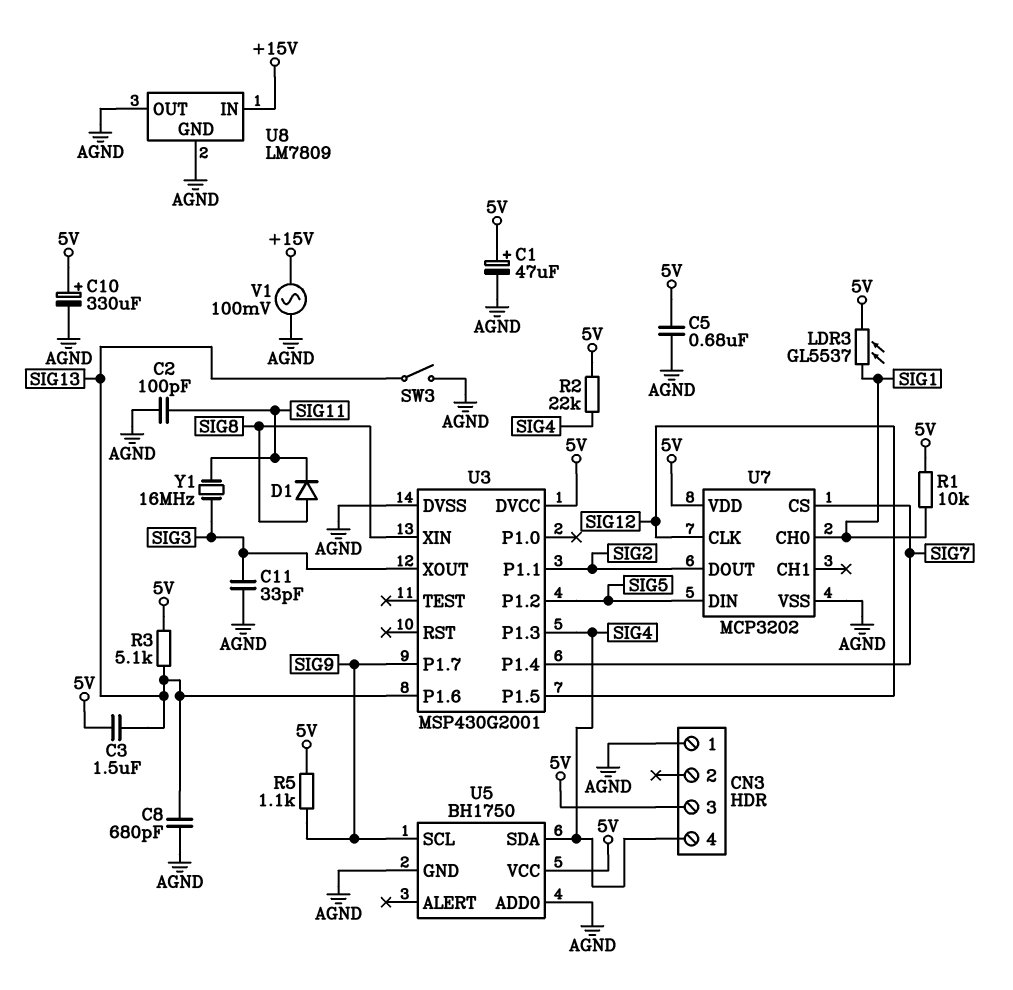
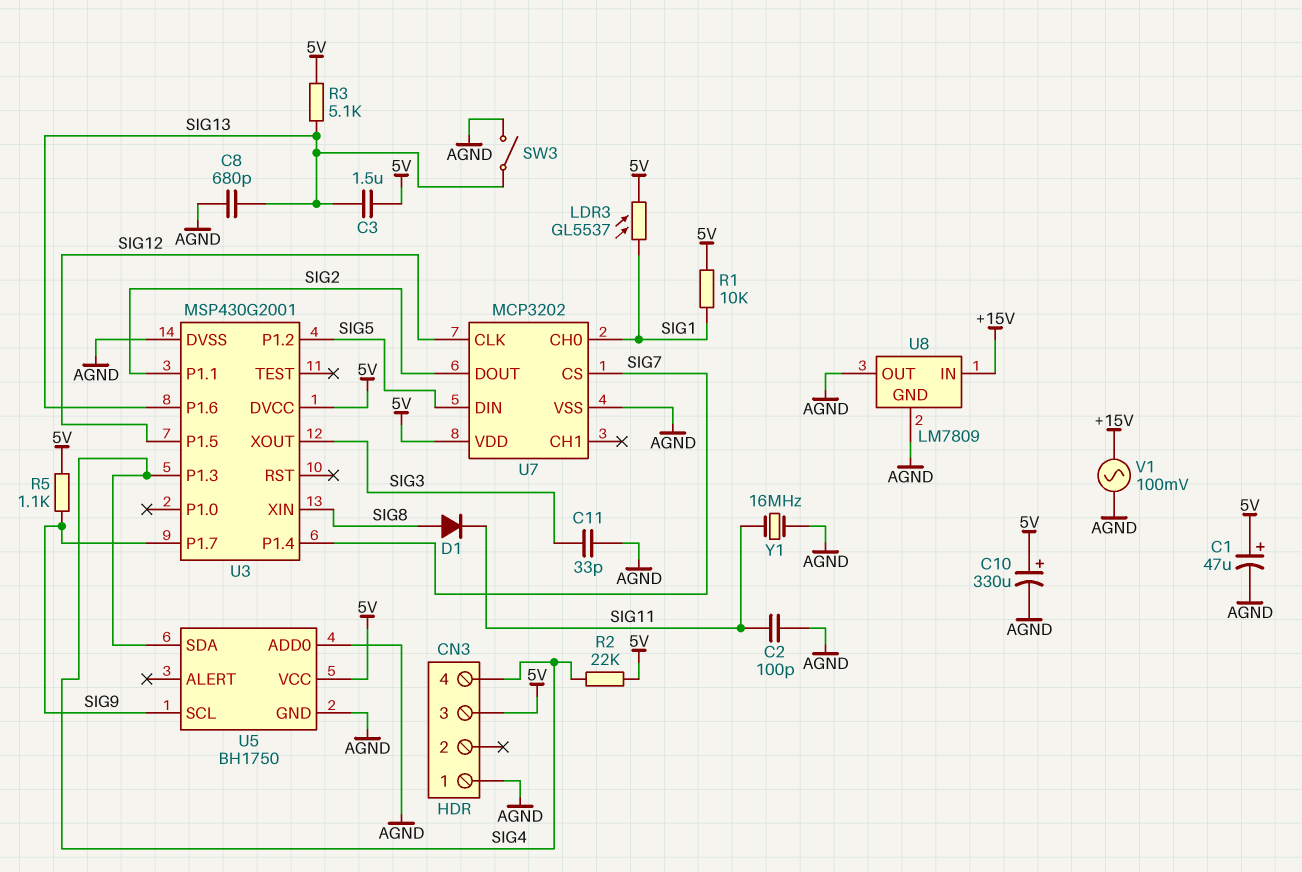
C5: 680nF (5V, AGND) -> none
Y1: 16MHz (SIG3, SIG11) -> 16MHz (AGND, SIG11)

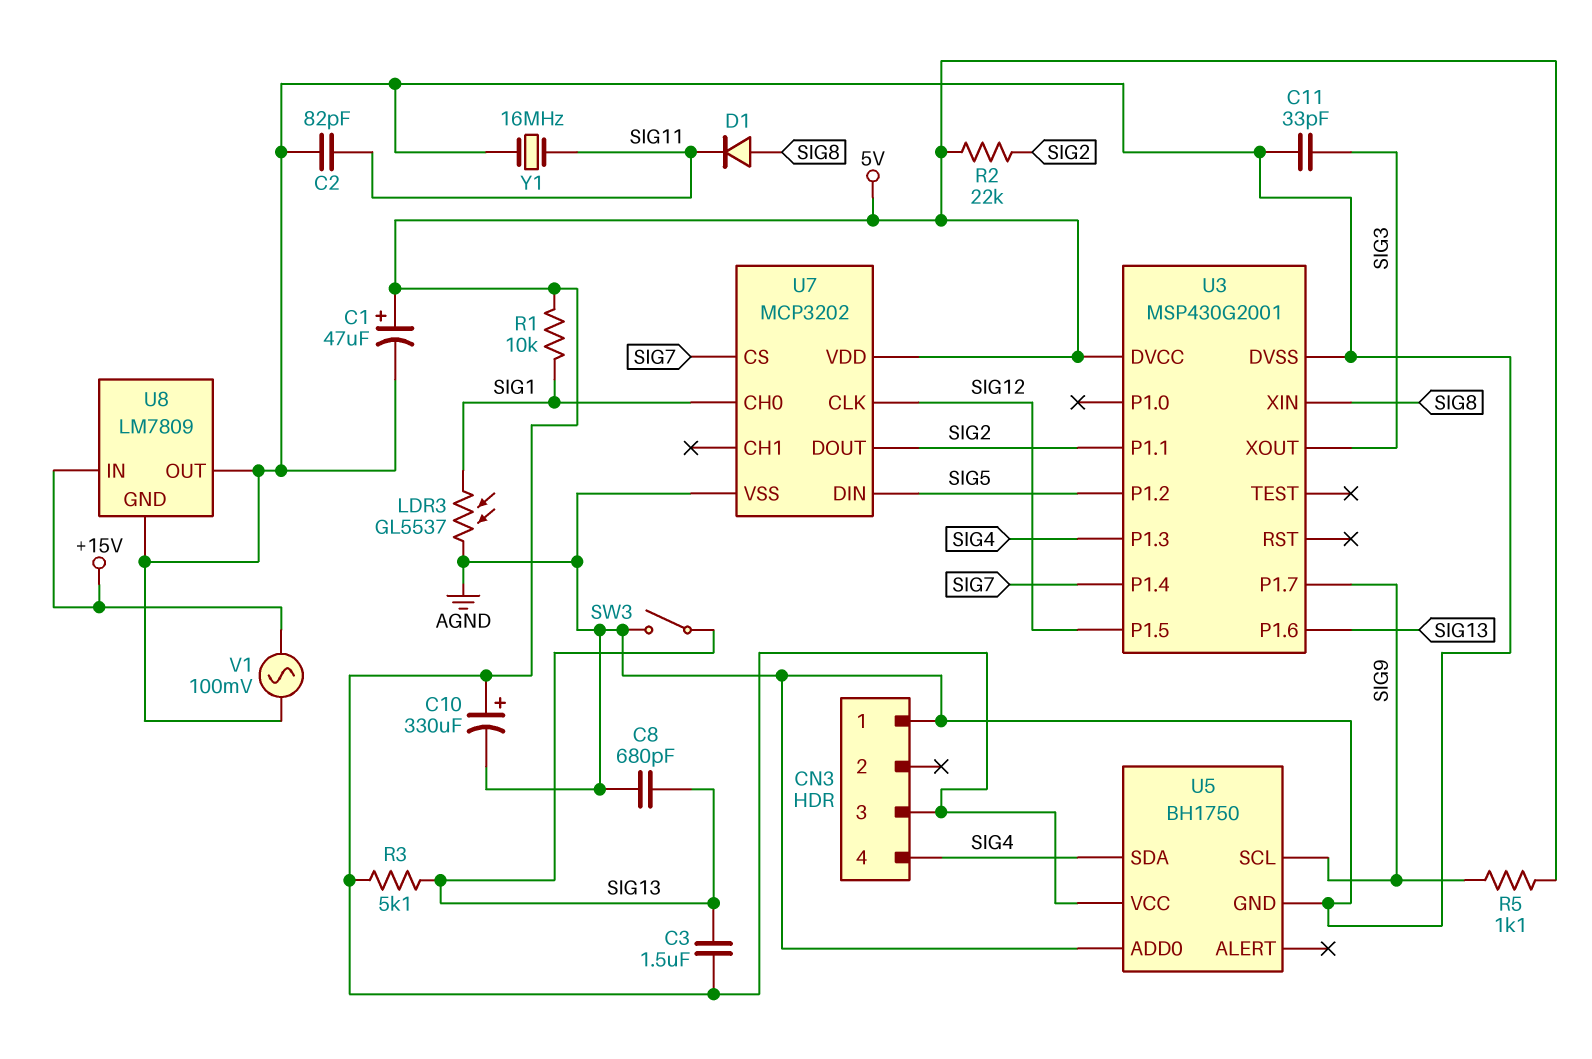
C2: 100pF (AGND, SIG11) -> 82pF (AGND, SIG11)
LDR3: GL5537 (5V, SIG1) -> GL5537 (AGND, SIG1)
R2: 22k (5V, SIG4) -> 22k (5V, SIG2)

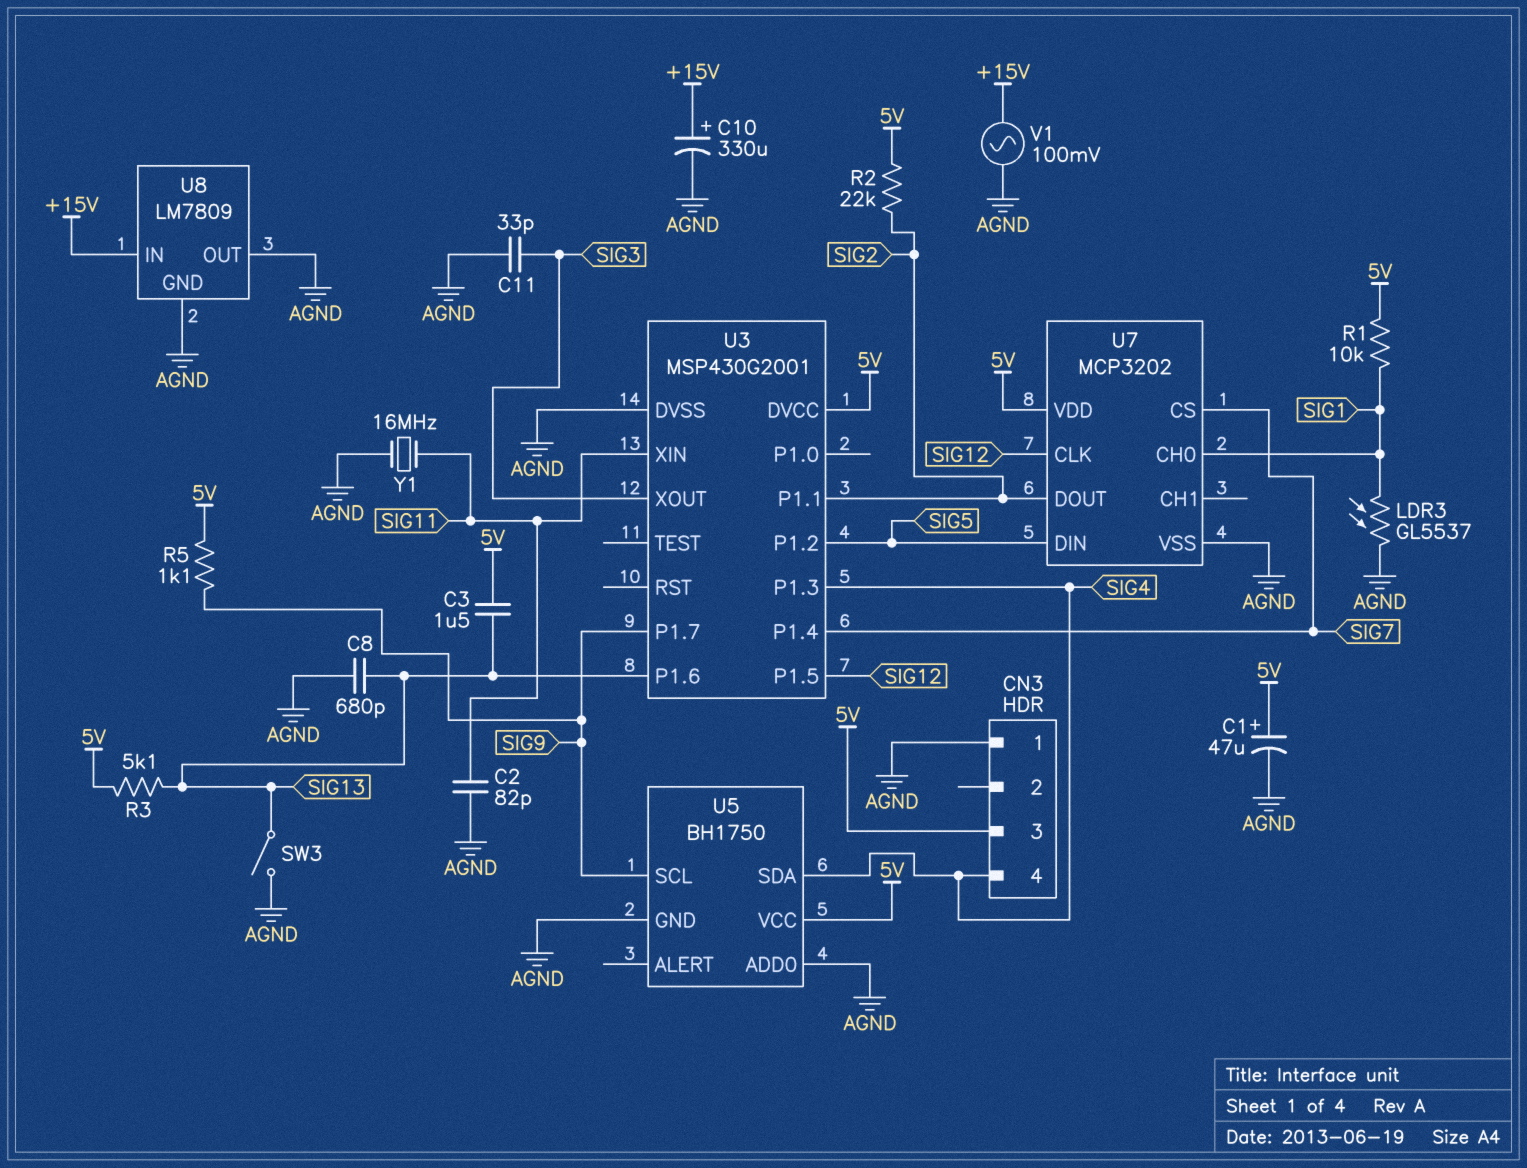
C10: 330uF (plus 5V, minus AGND) -> 330uF (plus +15V, minus AGND)
D1: diode (A SIG8, K SIG11) -> none
U3 pin XIN: SIG8 -> SIG11

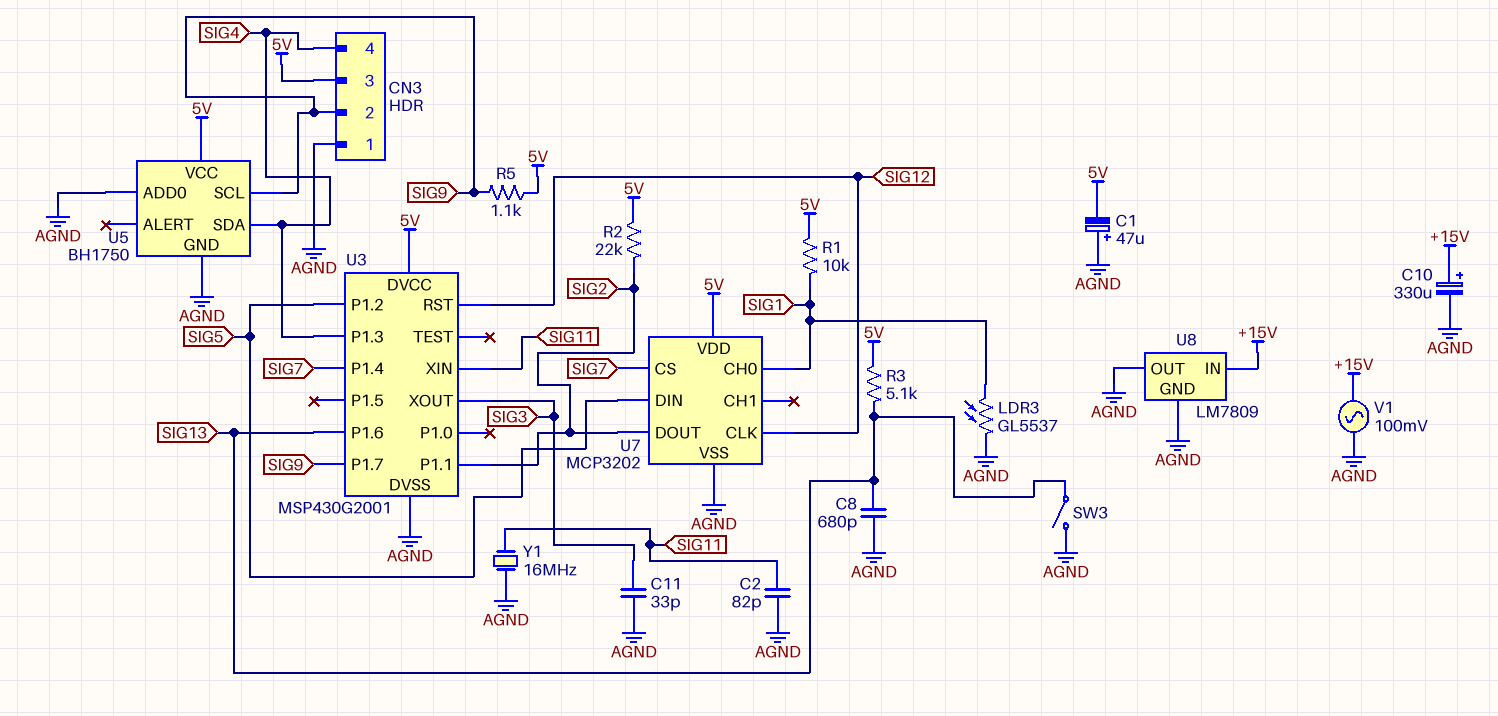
C1: 47uF (plus 5V, minus AGND) -> 47uF (plus AGND, minus 5V)
C3: 1.5uF (5V, SIG13) -> none
CN3 pin 2: none -> SIG9
U3 pin P1.5: SIG12 -> none
U3 pin RST: none -> SIG12

